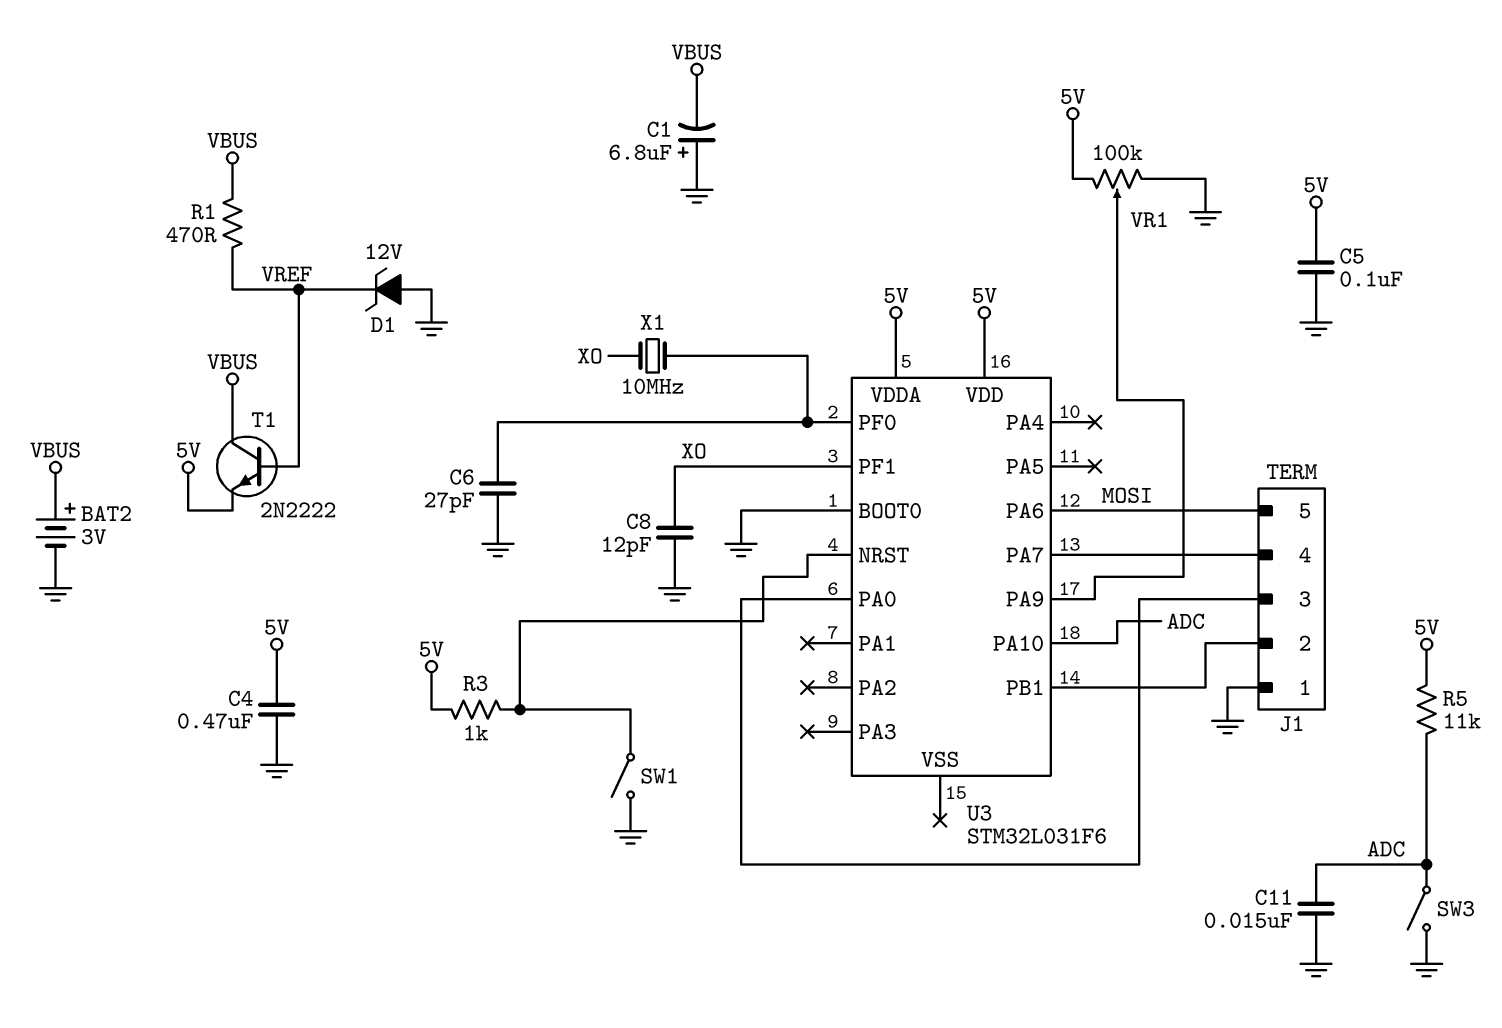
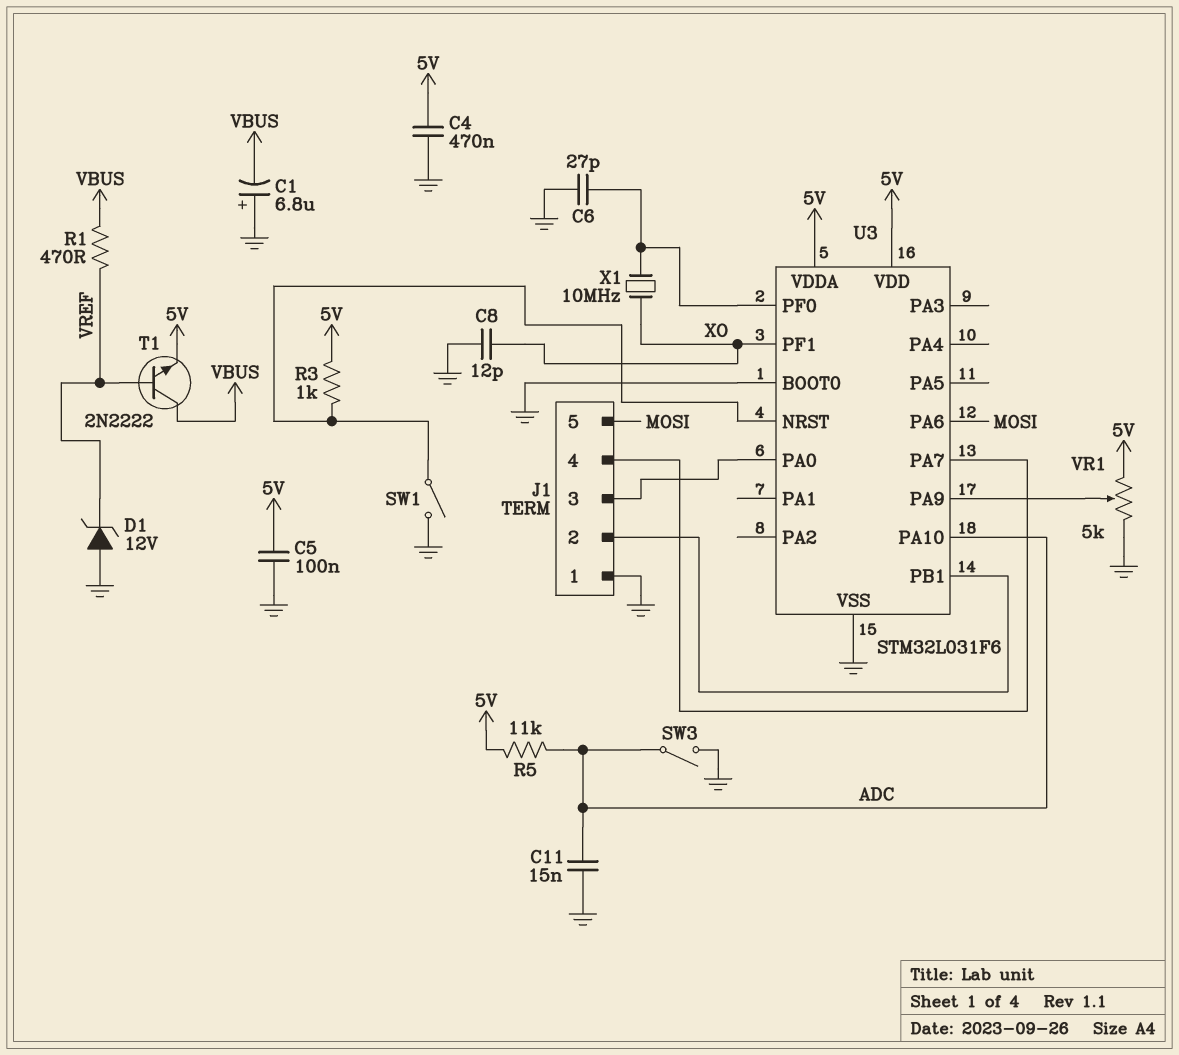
BAT2: 3V (plus VBUS, minus GND) -> none
U3 pin VSS: none -> GND
VR1: 100k (5V, GND, wiper U3/PA9) -> 5k (5V, GND, wiper U3/PA9)

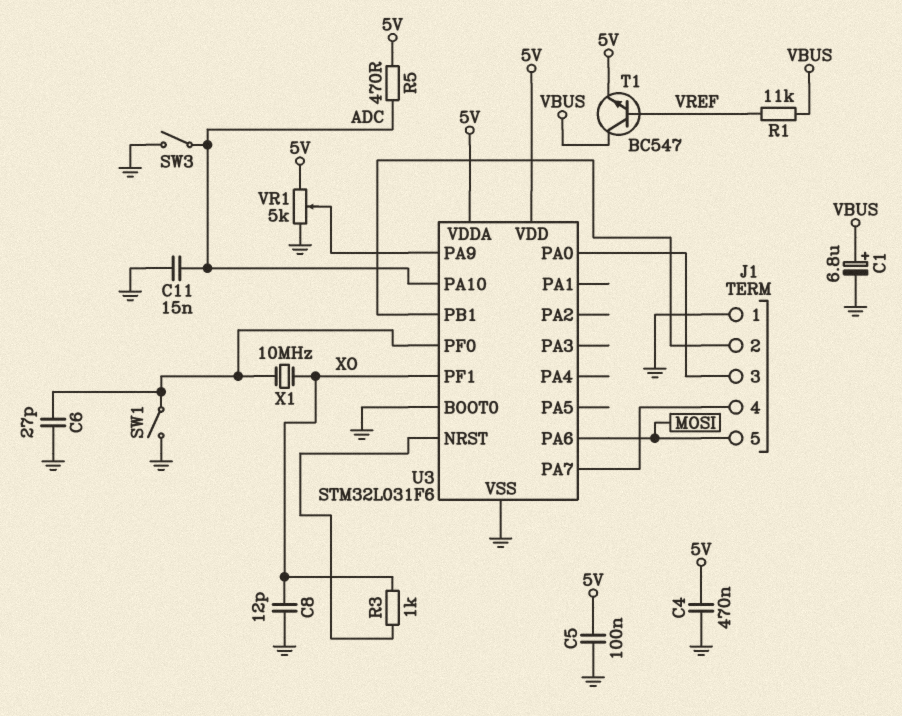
C1: 6.8uF (plus GND, minus VBUS) -> 6.8uF (plus VBUS, minus GND)
D1: zener 12V (A GND, K VREF) -> none
R1: 470 (VBUS, VREF) -> 11k (VBUS, VREF)
R3: 1k (5V, U3/NRST) -> 1k (U3/NRST, XO)
R5: 11k (5V, ADC) -> 470 (5V, ADC)
SW1: switch (GND, U3/NRST) -> switch (GND, U3/PF0)
T1: NPN 2N2222 (B VREF, C VBUS, E 5V) -> NPN BC547 (B VREF, C VBUS, E 5V)

